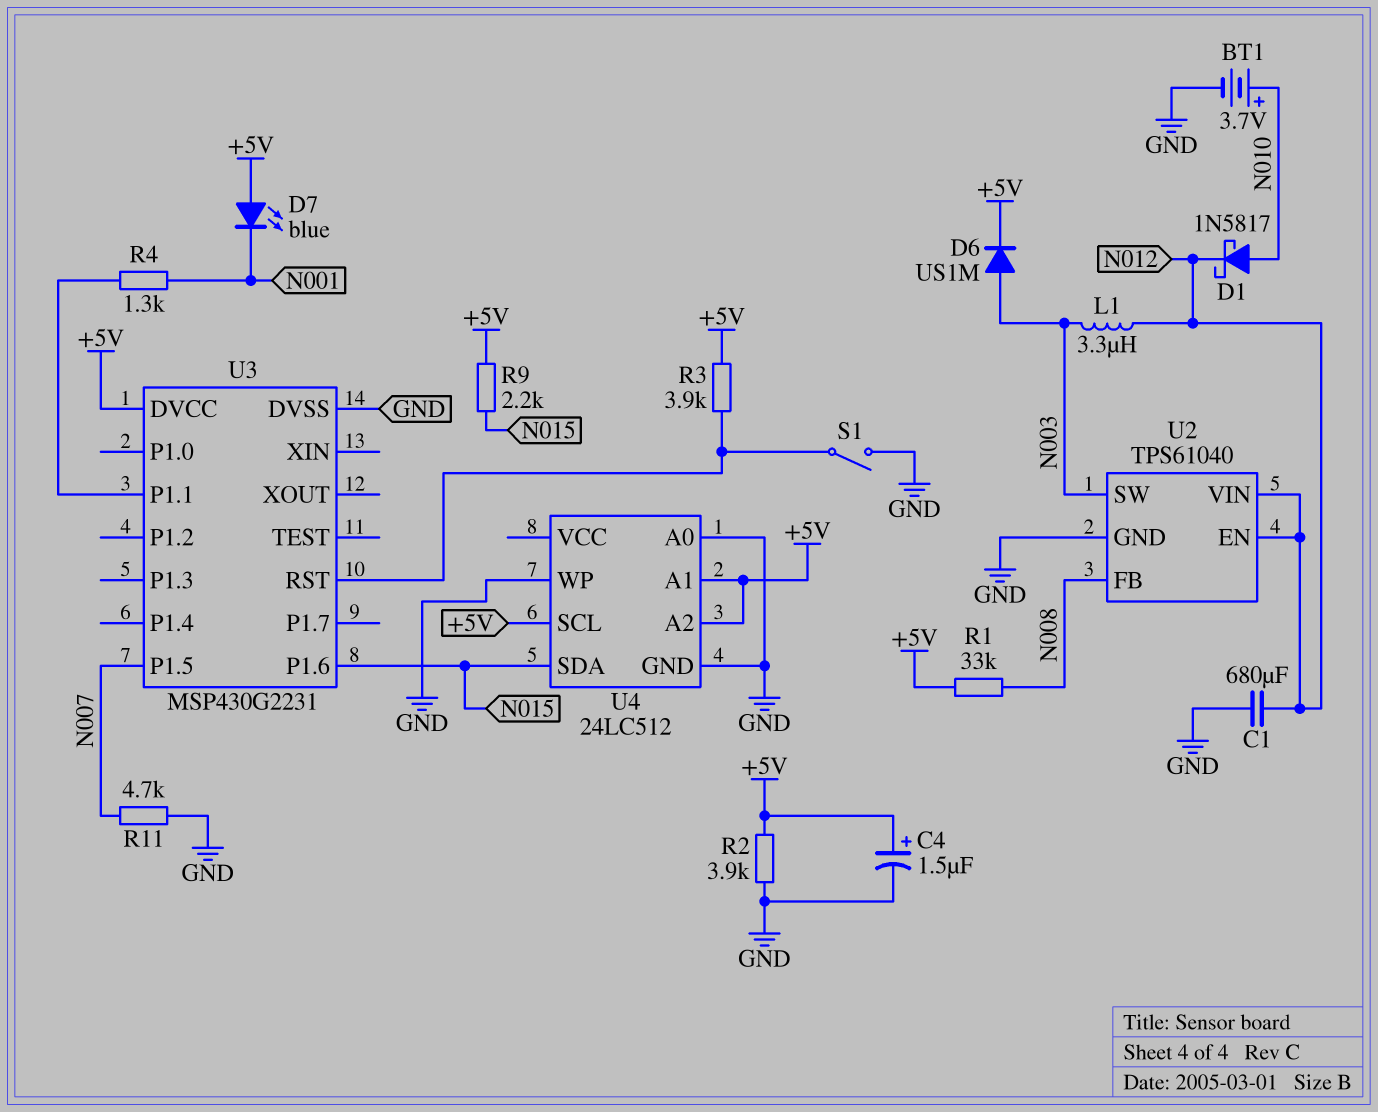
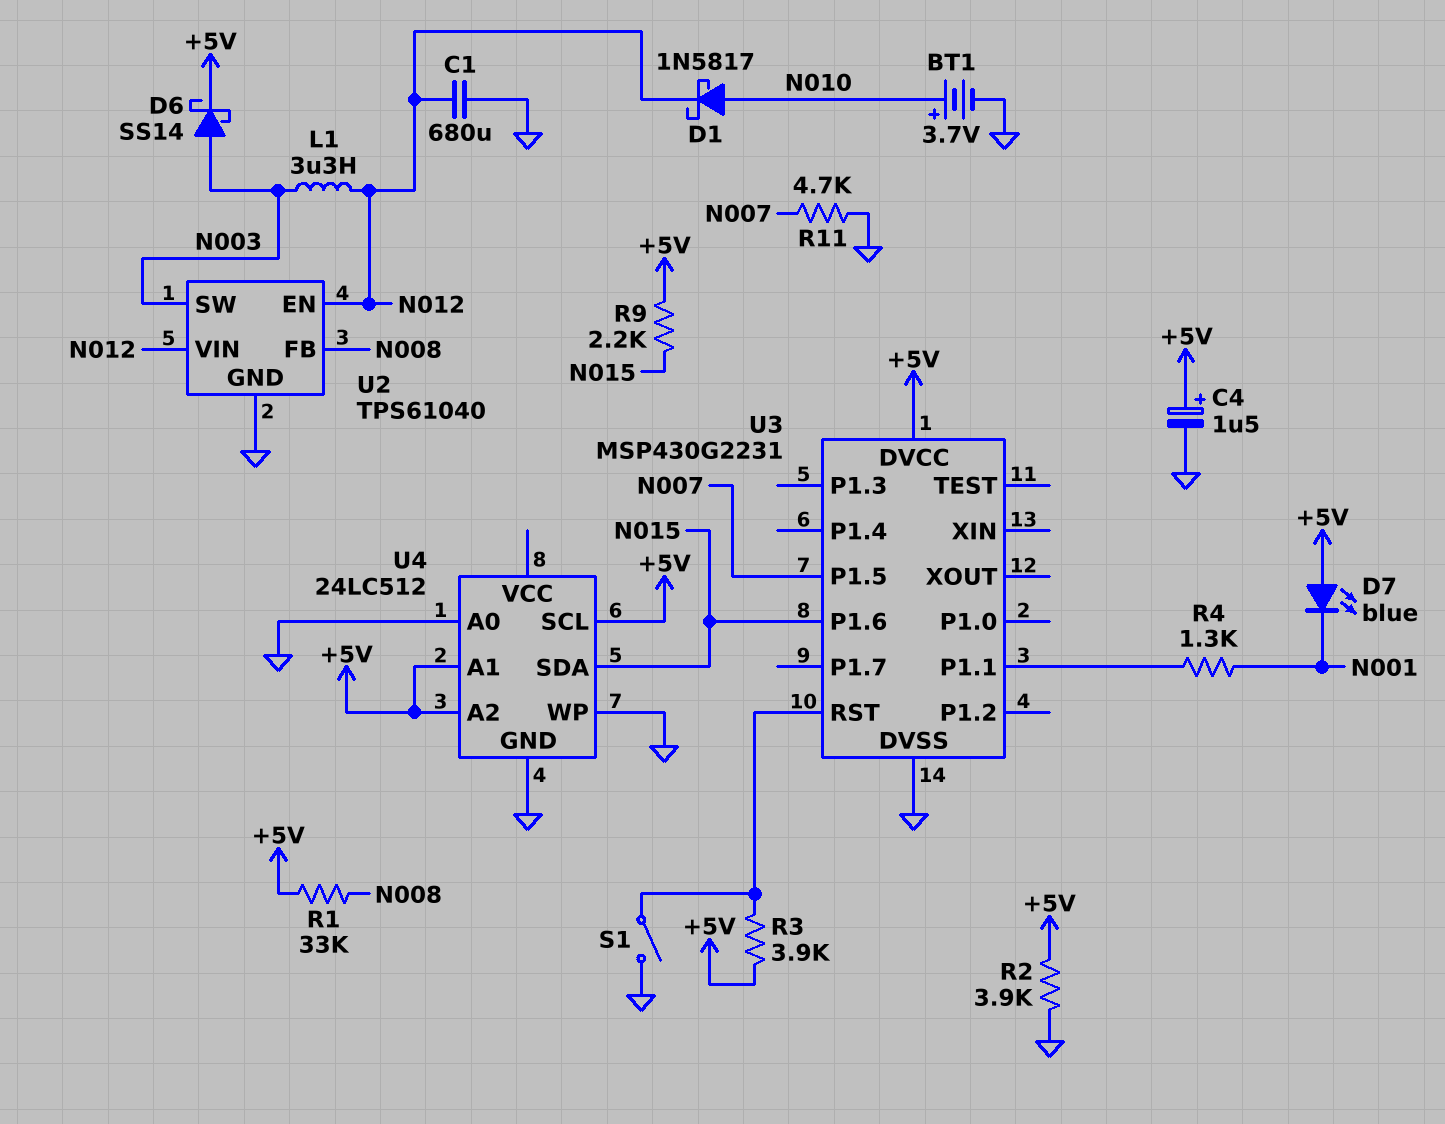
D6: diode US1M (A N003, K +5V) -> schottky SS14 (A N003, K +5V)

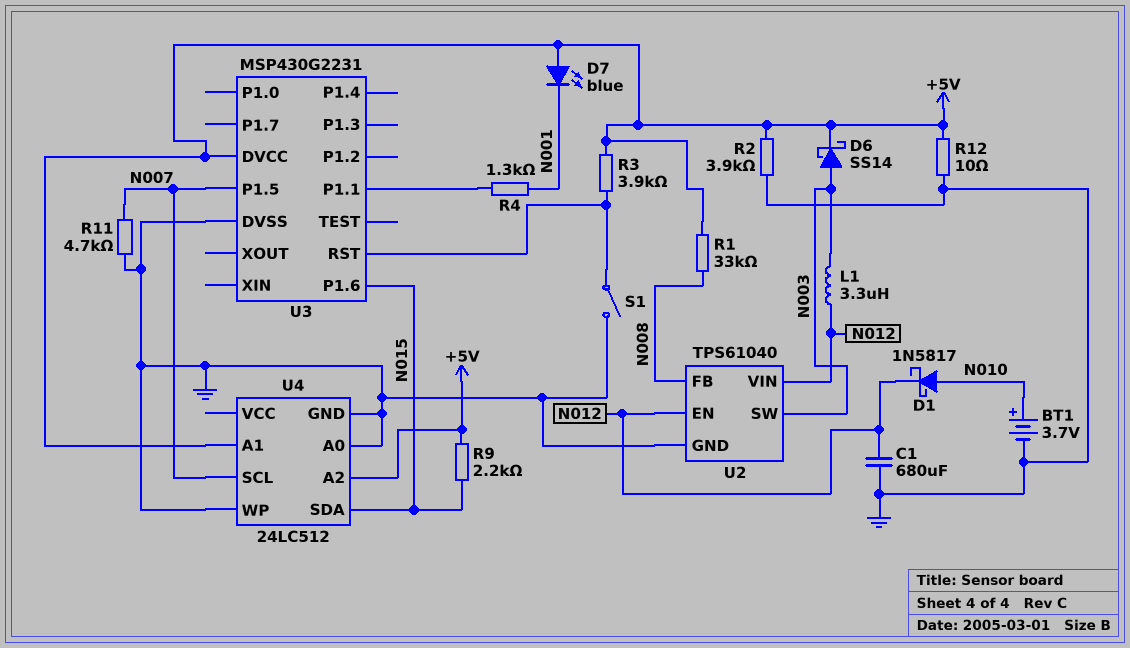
C4: 1.5uF (plus +5V, minus GND) -> none
R12: none -> 10 (+5V, GND)
U4 pin SCL: +5V -> N007

